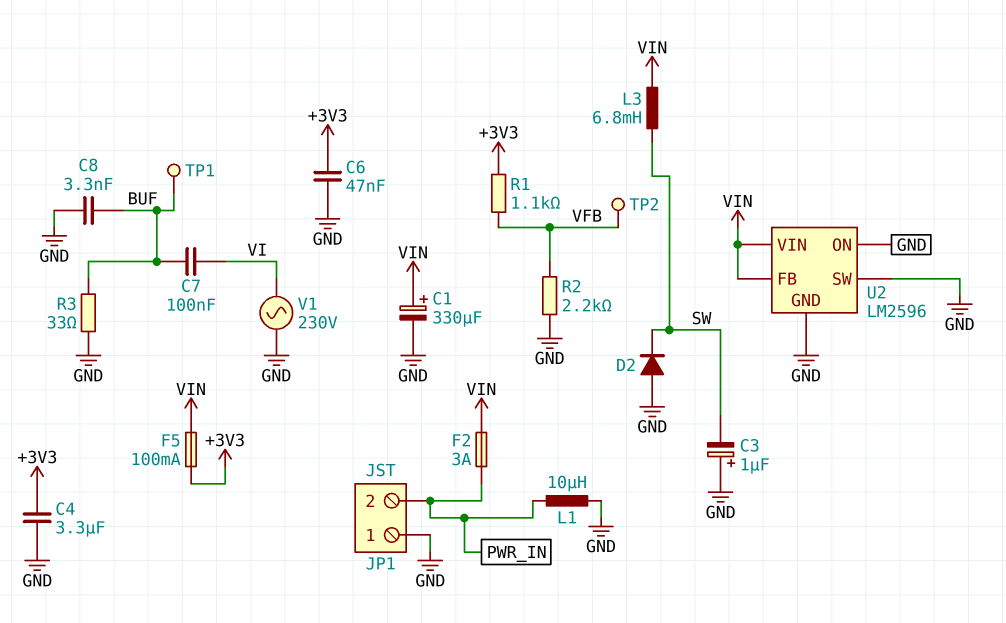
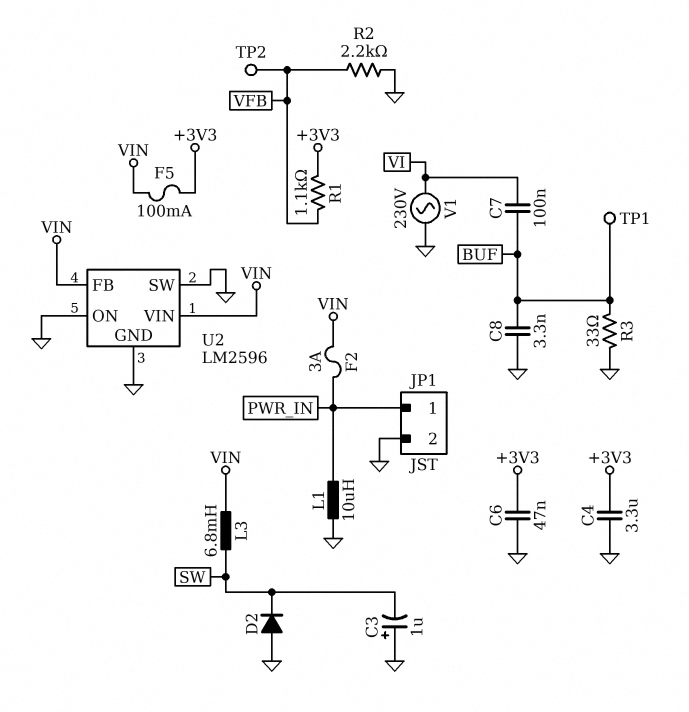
C1: 330uF (plus VIN, minus GND) -> none
JP1 pin 1: GND -> PWR_IN
JP1 pin 2: PWR_IN -> GND

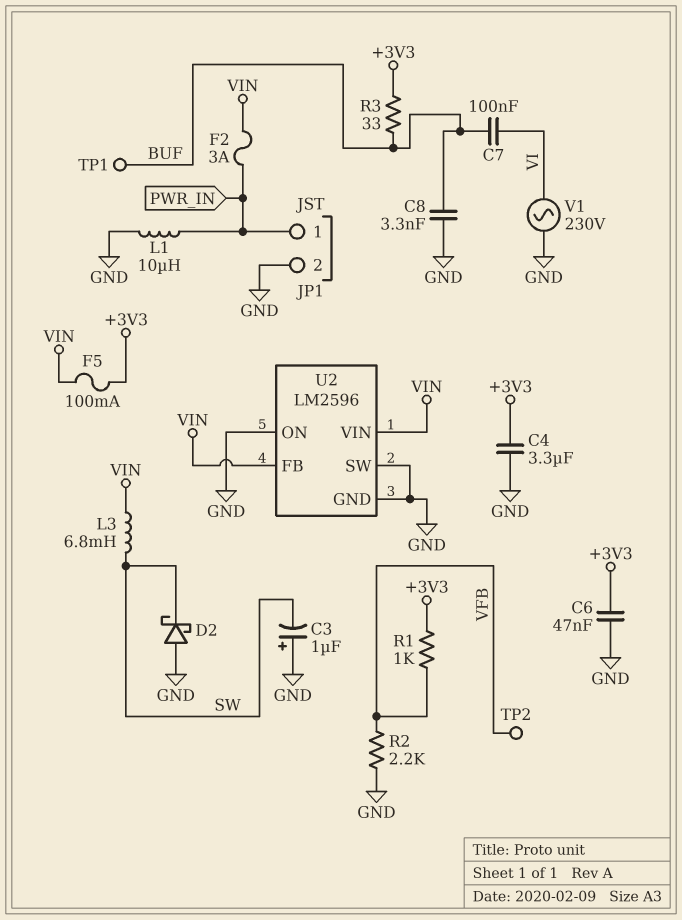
D2: diode (A GND, K SW) -> schottky (A GND, K SW)
R1: 1.1k (+3V3, VFB) -> 1k (+3V3, VFB)
R3: 33 (BUF, GND) -> 33 (+3V3, BUF)

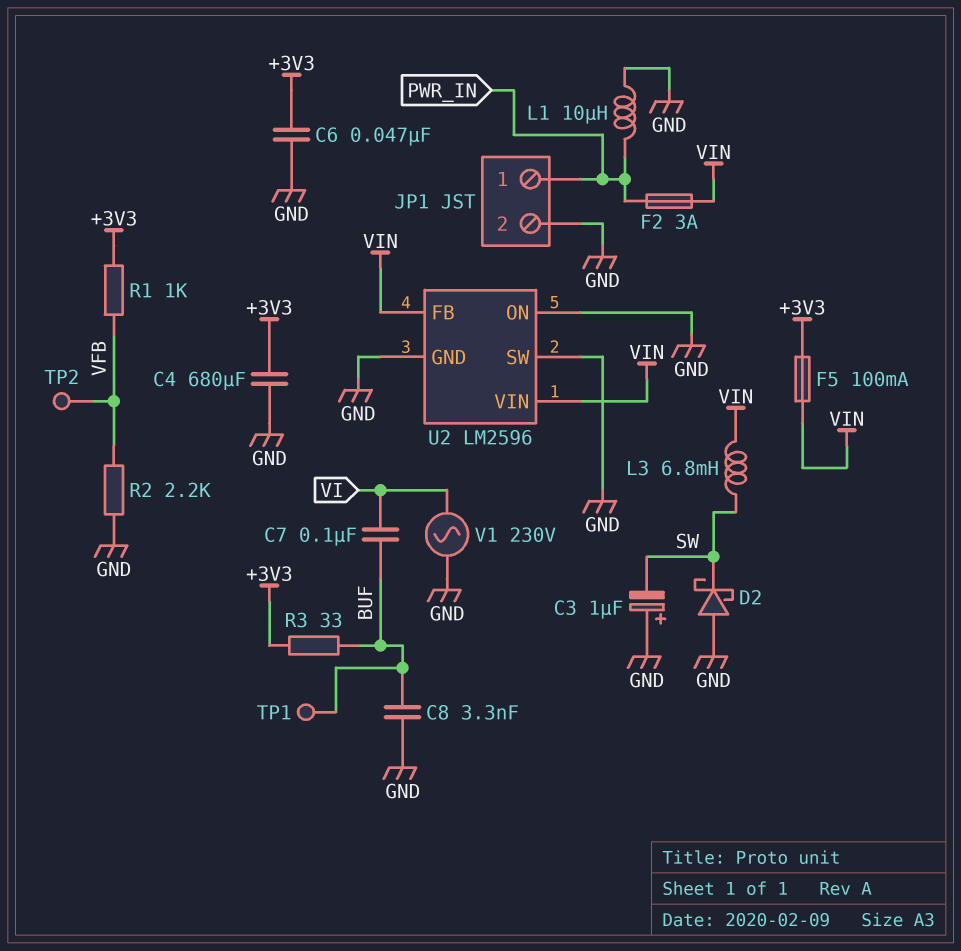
C4: 3.3uF (+3V3, GND) -> 680uF (+3V3, GND)

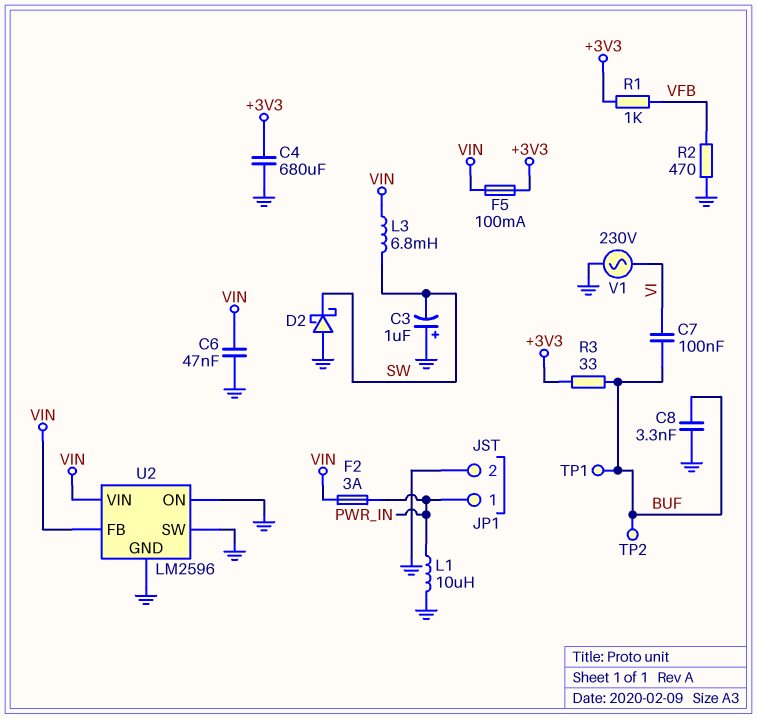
C6: 47nF (+3V3, GND) -> 47nF (GND, VIN)
R2: 2.2k (GND, VFB) -> 470 (GND, VFB)
TP2: test point (VFB) -> test point (BUF)

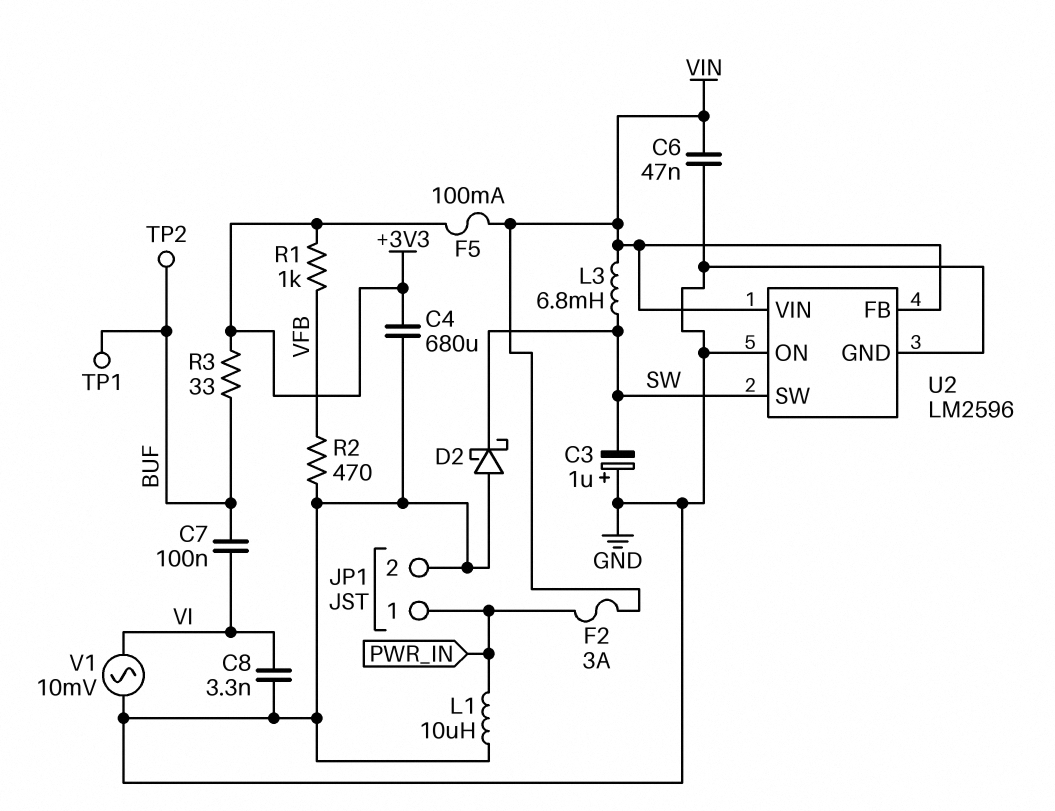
C8: 3.3nF (BUF, GND) -> 3.3nF (GND, VI)
U2 pin SW: GND -> SW
V1: AC 230V (GND, VI) -> AC 10mV (GND, VI)

